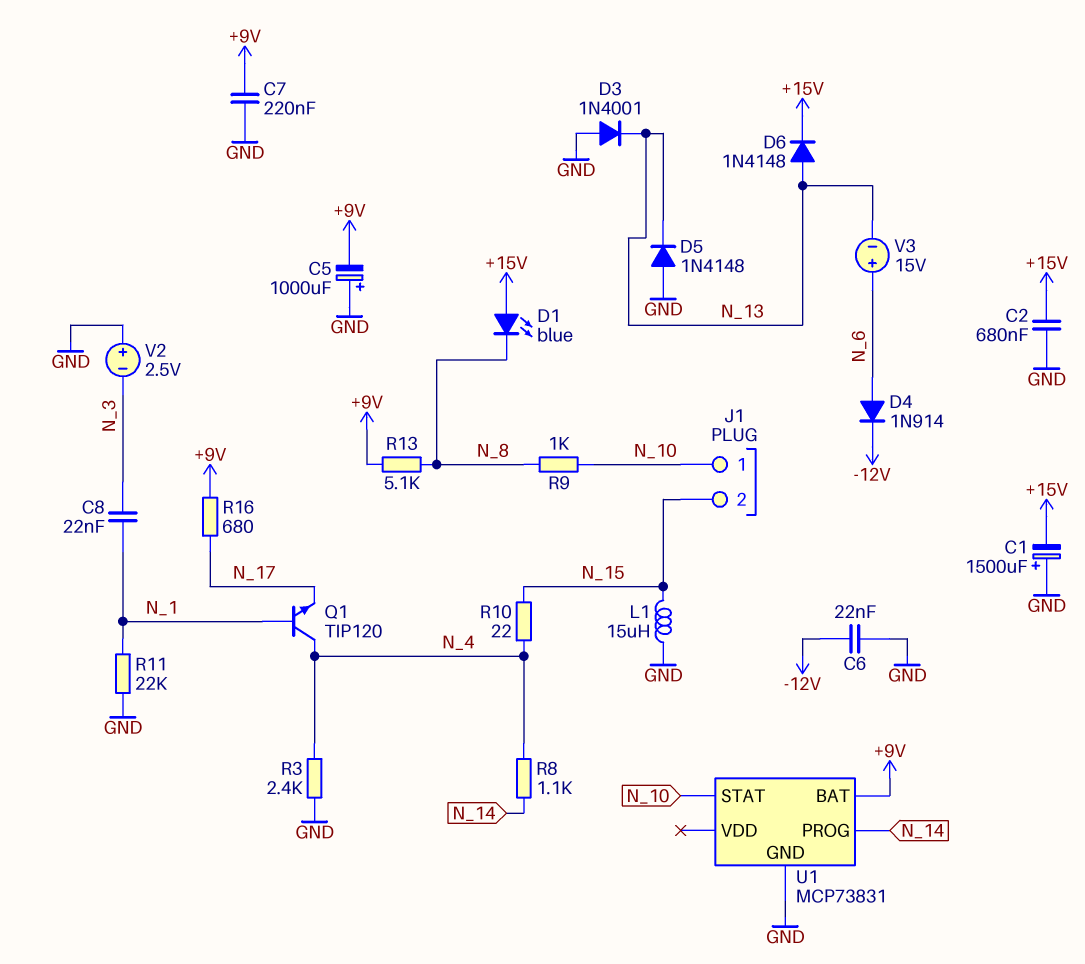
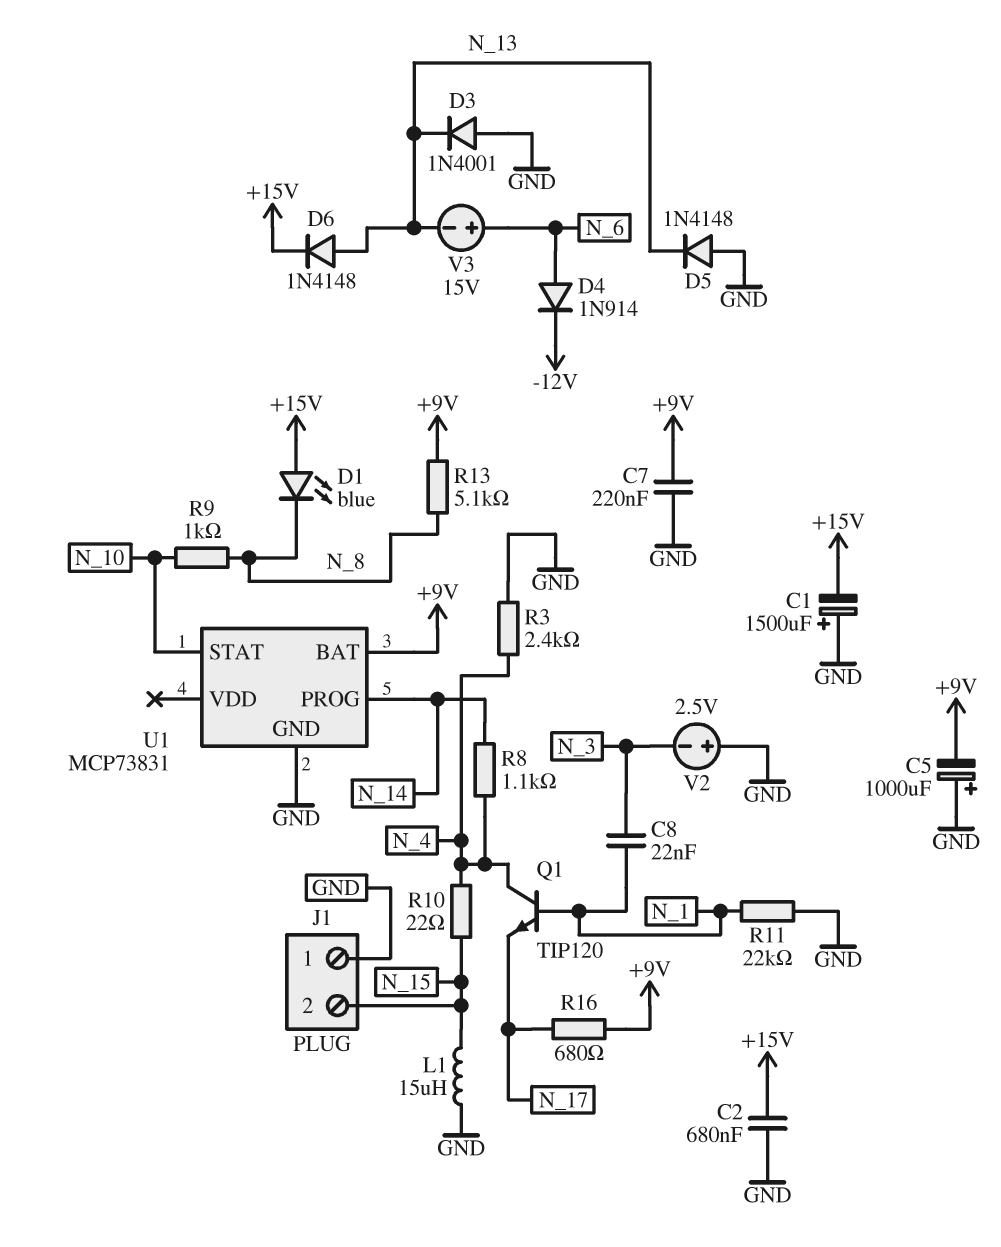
C6: 22nF (-12V, GND) -> none
J1 pin 1: N_10 -> GND

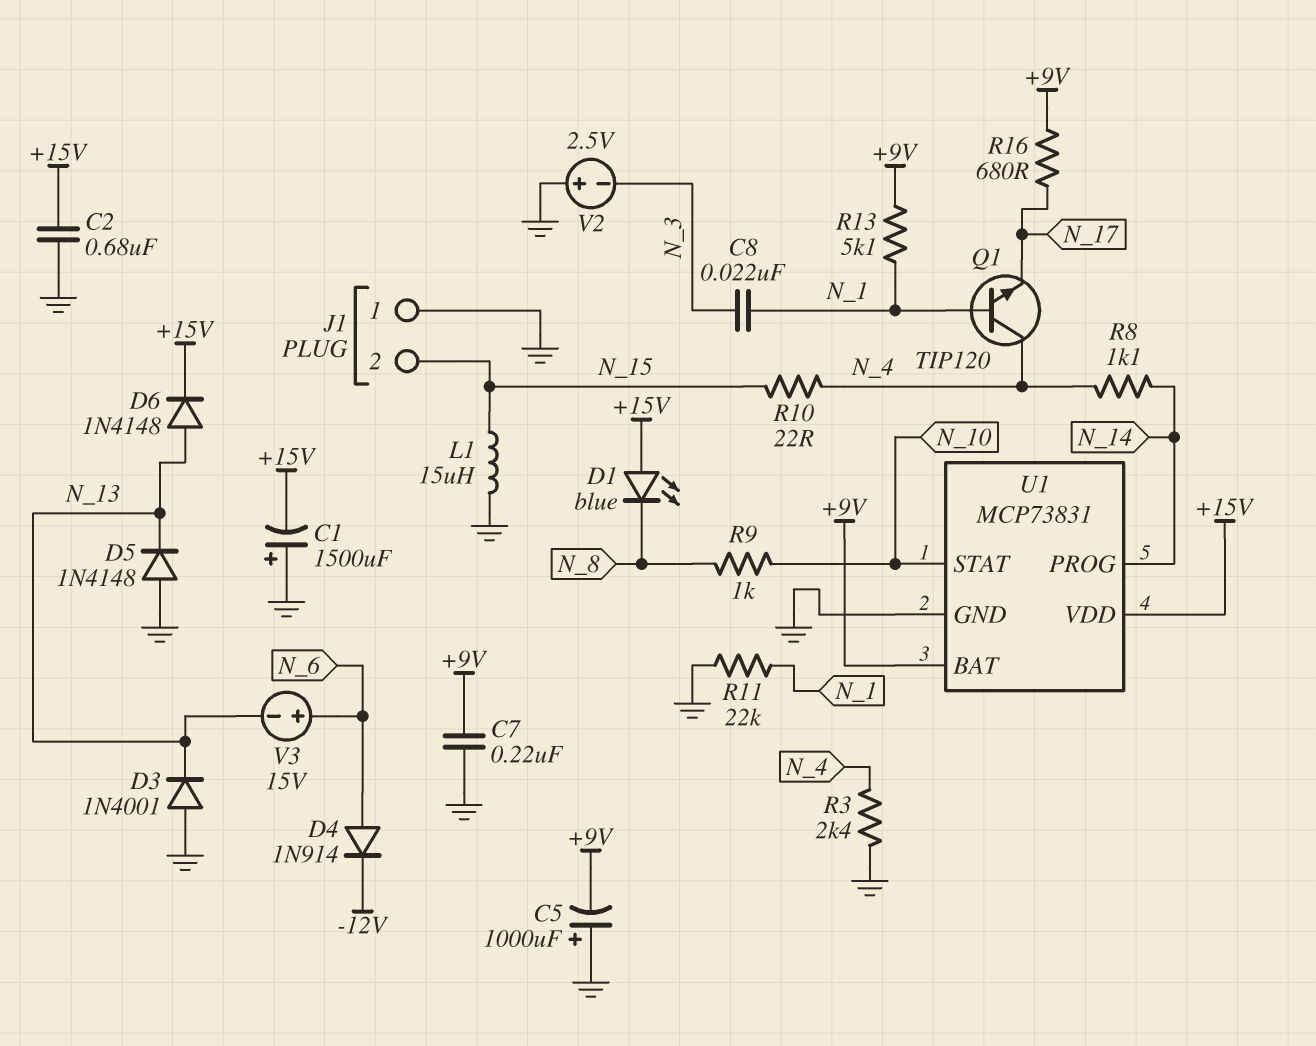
R13: 5.1k (+9V, N_8) -> 5.1k (+9V, N_1)
U1 pin VDD: none -> +15V

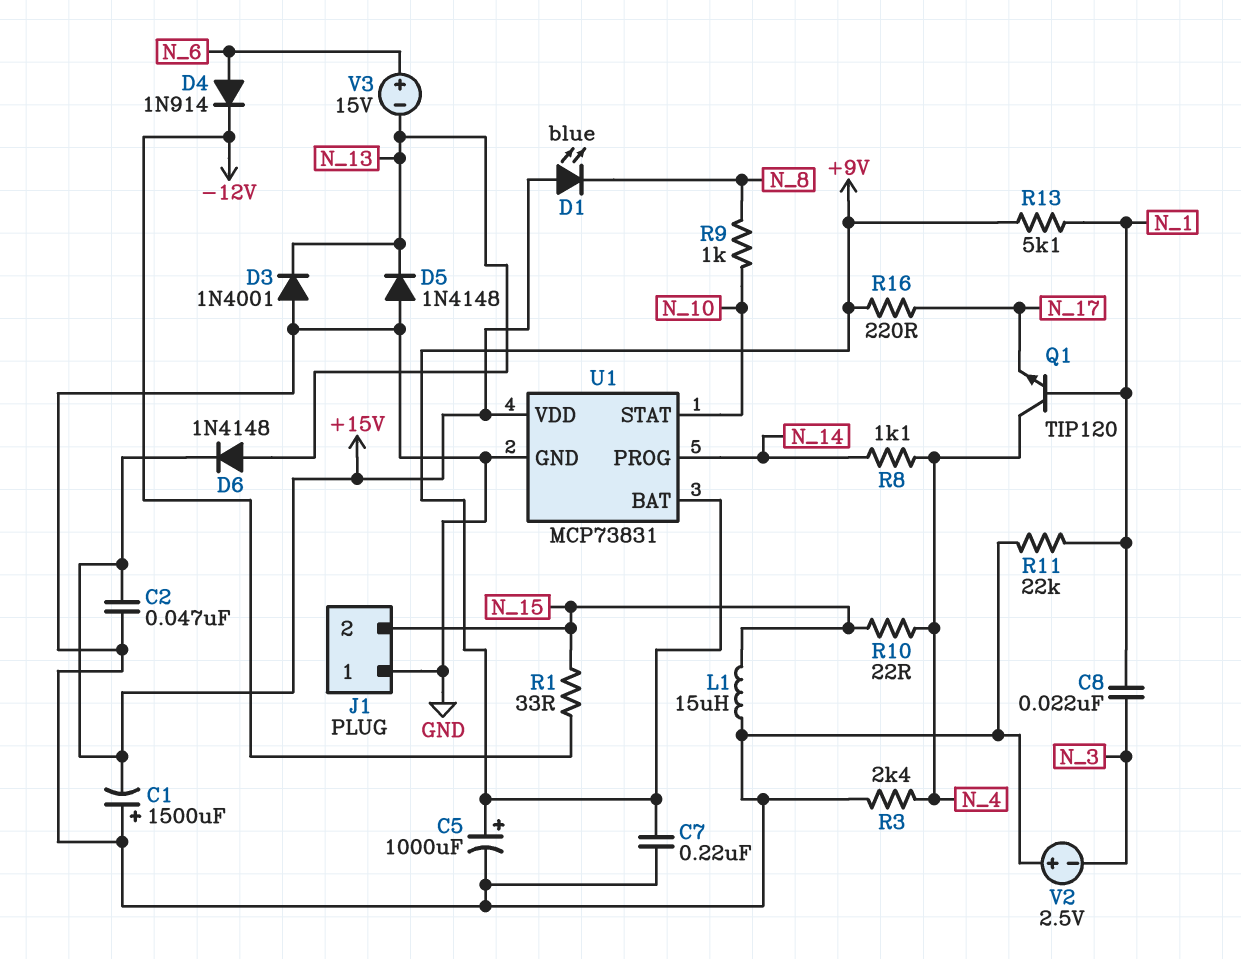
C2: 680nF (+15V, GND) -> 47nF (+15V, GND)
C5: 1000uF (plus GND, minus +9V) -> 1000uF (plus +9V, minus GND)
R1: none -> 33 (-12V, N_15)
R16: 680 (+9V, N_17) -> 220 (+9V, N_17)

